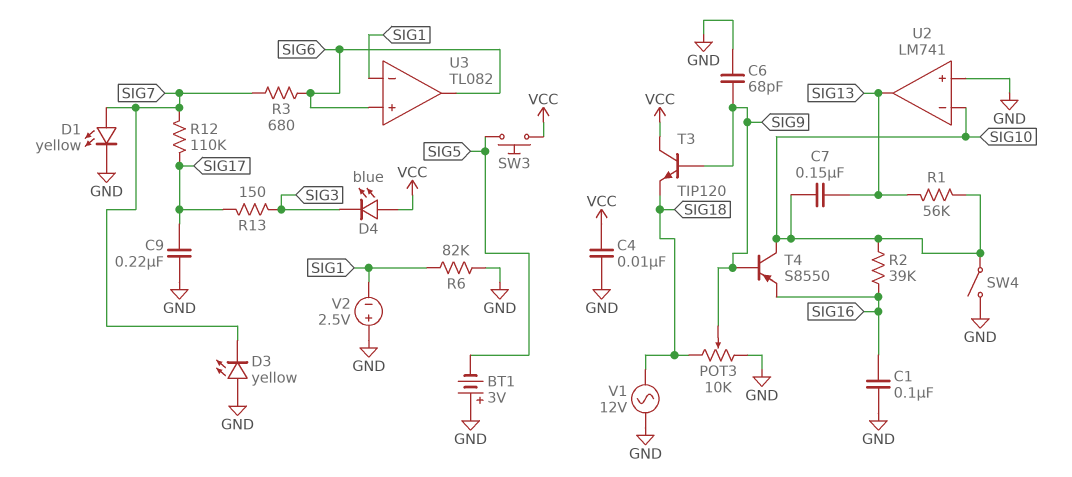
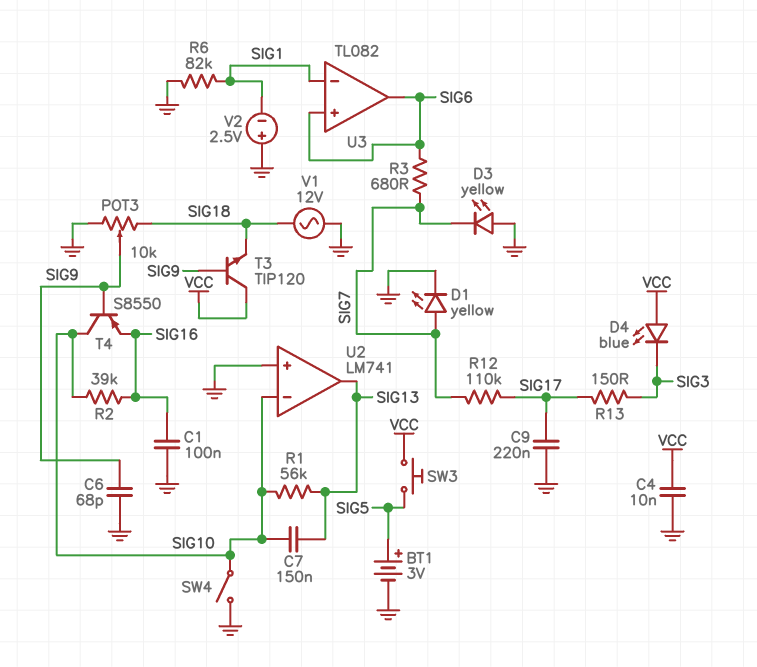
BT1: 3V (plus GND, minus SIG5) -> 3V (plus SIG5, minus GND)

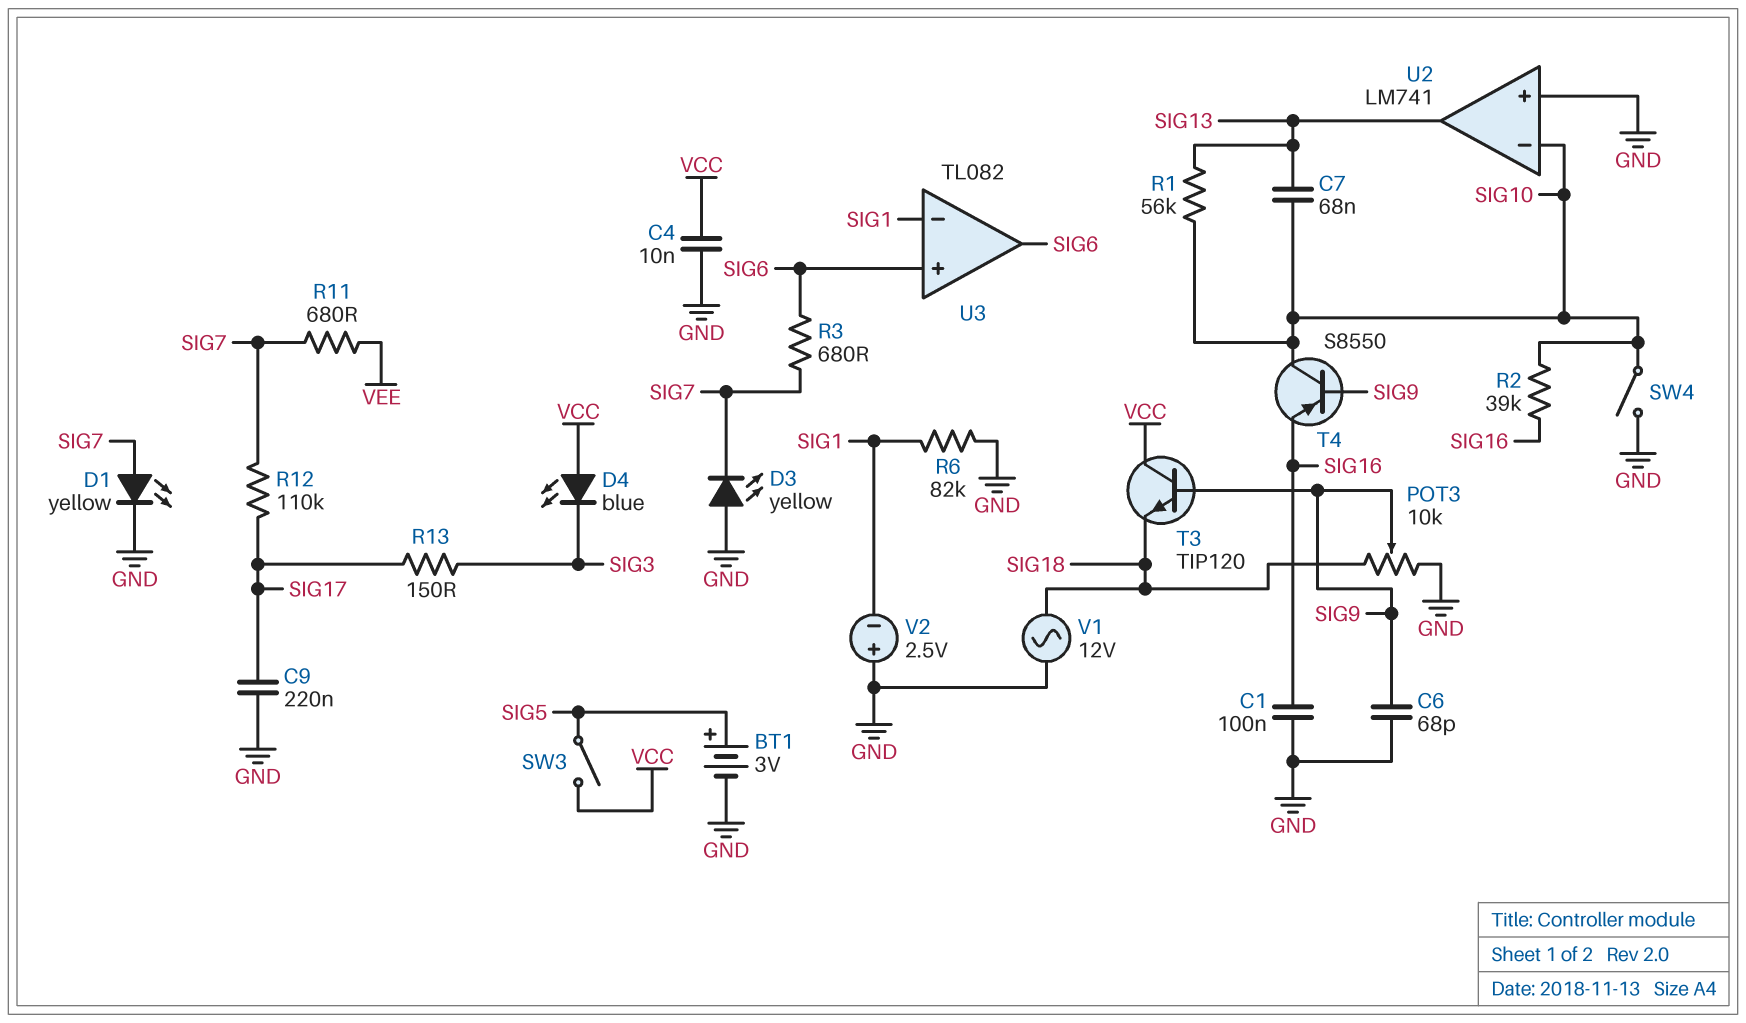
C7: 150nF (SIG10, SIG13) -> 68nF (SIG10, SIG13)
R11: none -> 680 (SIG7, VEE)
SW3: button (SIG5, VCC) -> switch (SIG5, VCC)

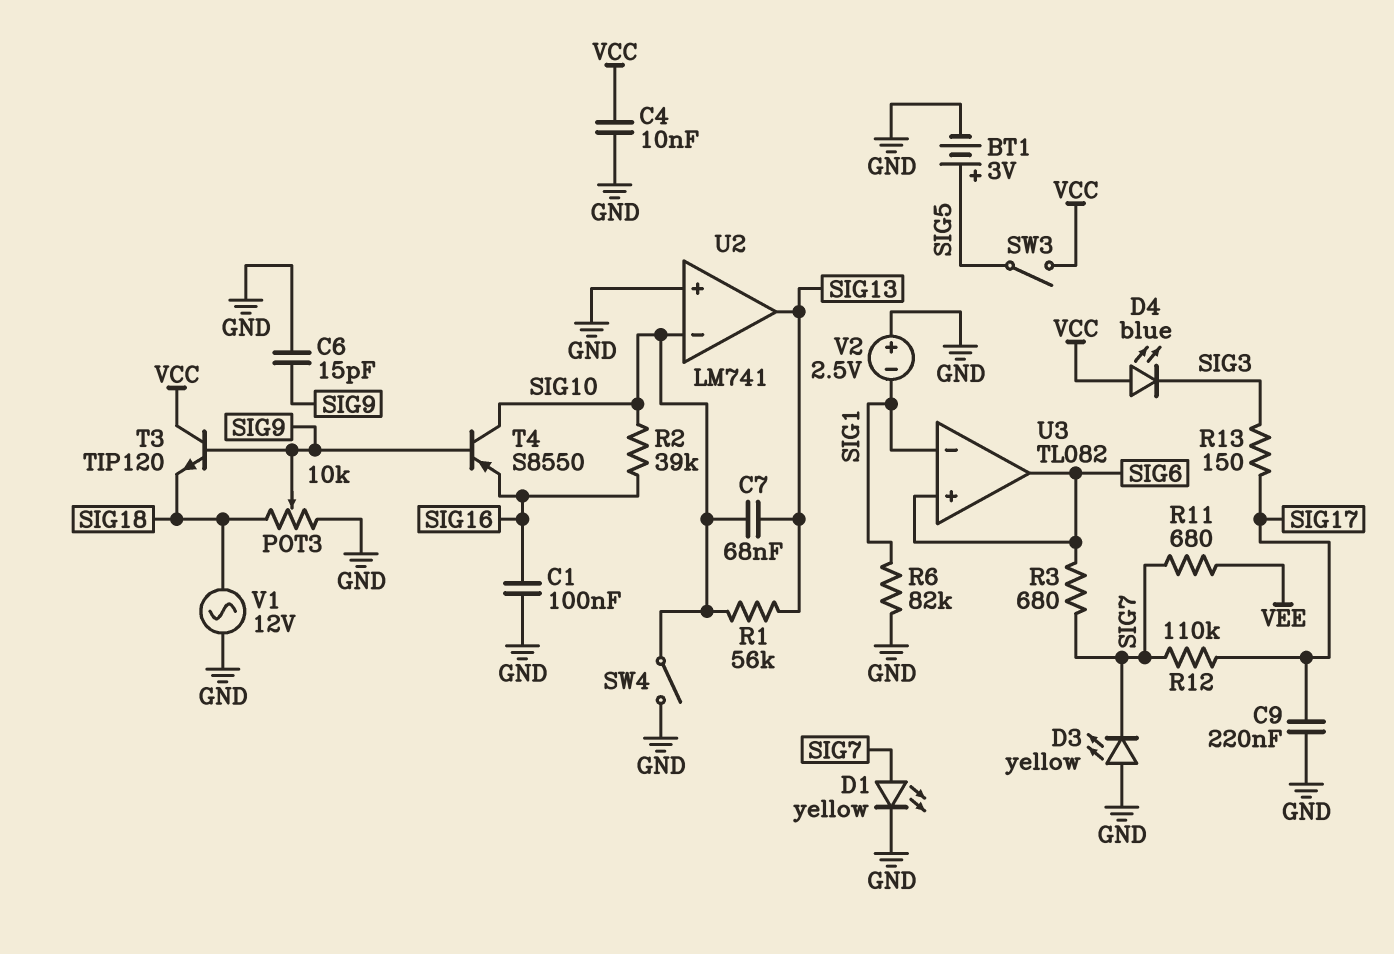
C6: 68pF (GND, SIG9) -> 15pF (GND, SIG9)

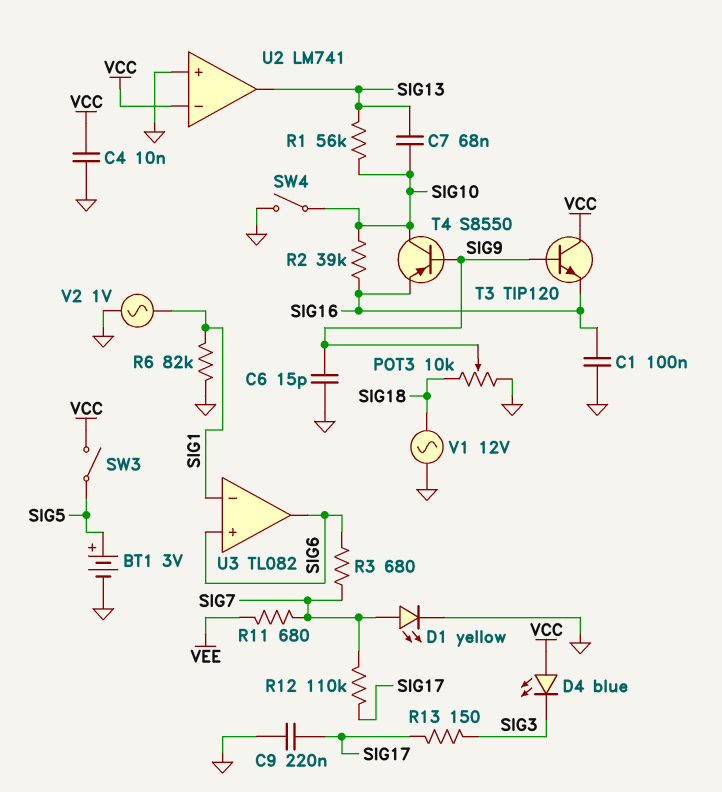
D3: LED yellow (A GND, K SIG7) -> none
T3: NPN TIP120 (B SIG9, C VCC, E SIG18) -> NPN TIP120 (B SIG9, C VCC, E SIG16)
U2 pin in-: SIG10 -> VCC
V2: 2.5V (plus GND, minus SIG1) -> AC 1V (GND, SIG1)

